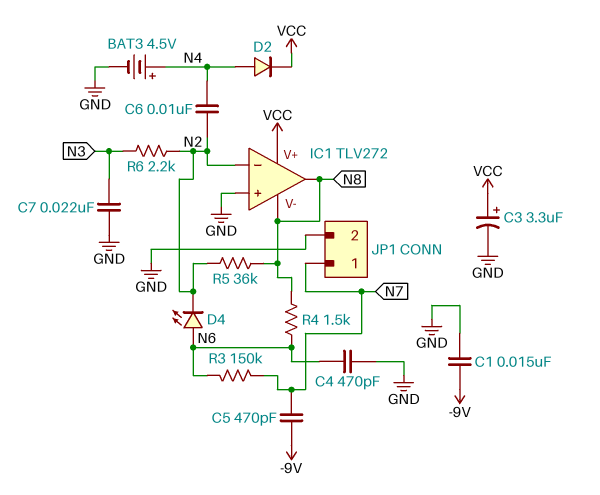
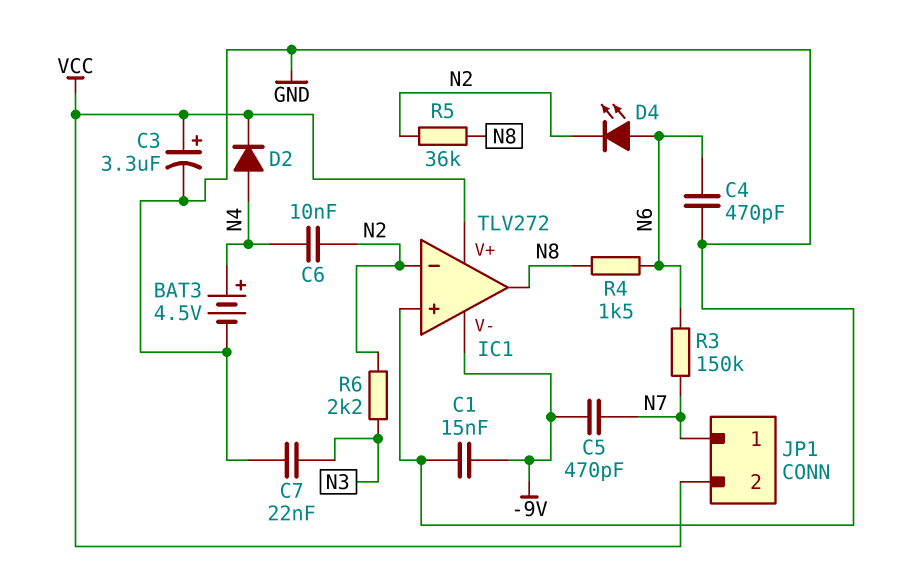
IC1 pin V-: N8 -> -9V
JP1 pin 2: GND -> VCC

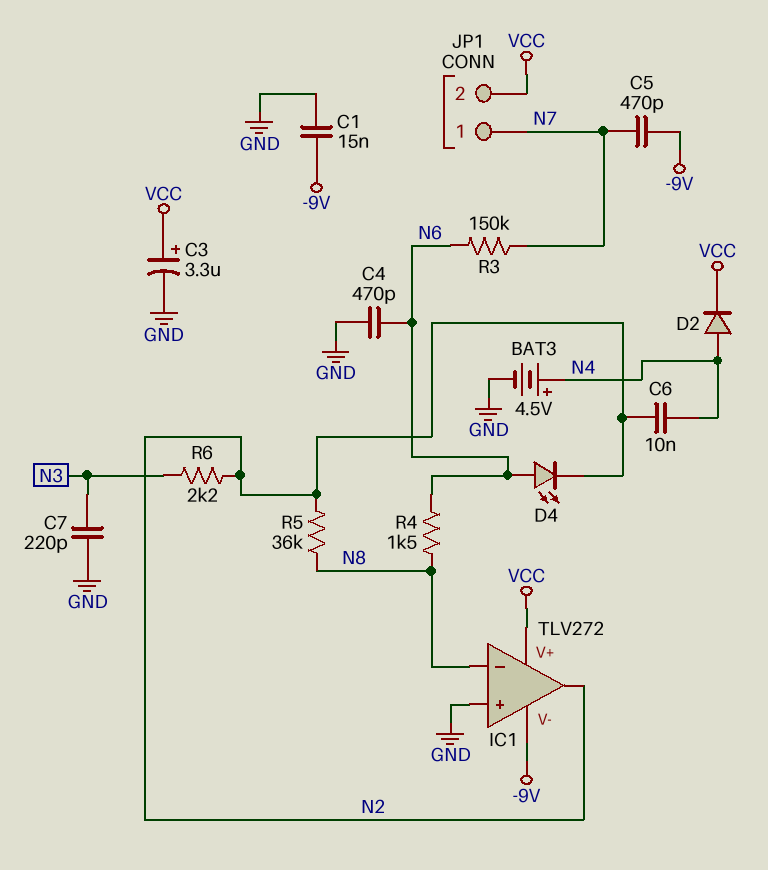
C7: 22nF (GND, N3) -> 220pF (GND, N3)
IC1 pin in-: N2 -> N8
IC1 pin out: N8 -> N2

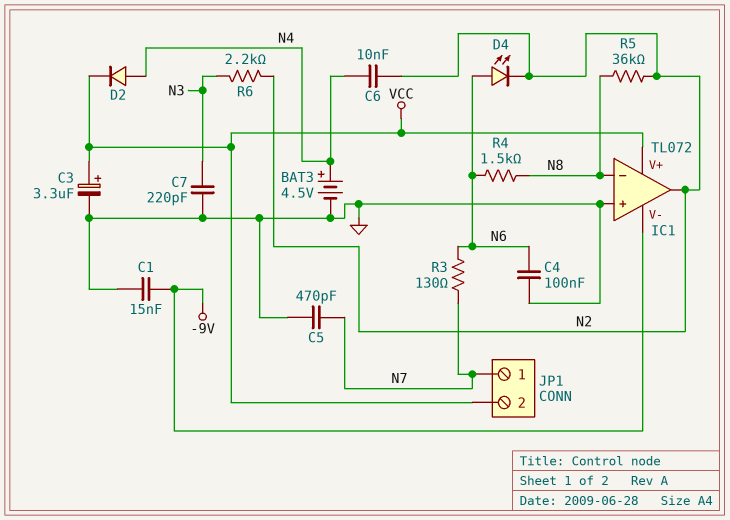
C4: 470pF (GND, N6) -> 100nF (GND, N6)
C5: 470pF (-9V, N7) -> 470pF (GND, N7)
IC1: TLV272 -> TL072
R3: 150k (N6, N7) -> 130 (N6, N7)

